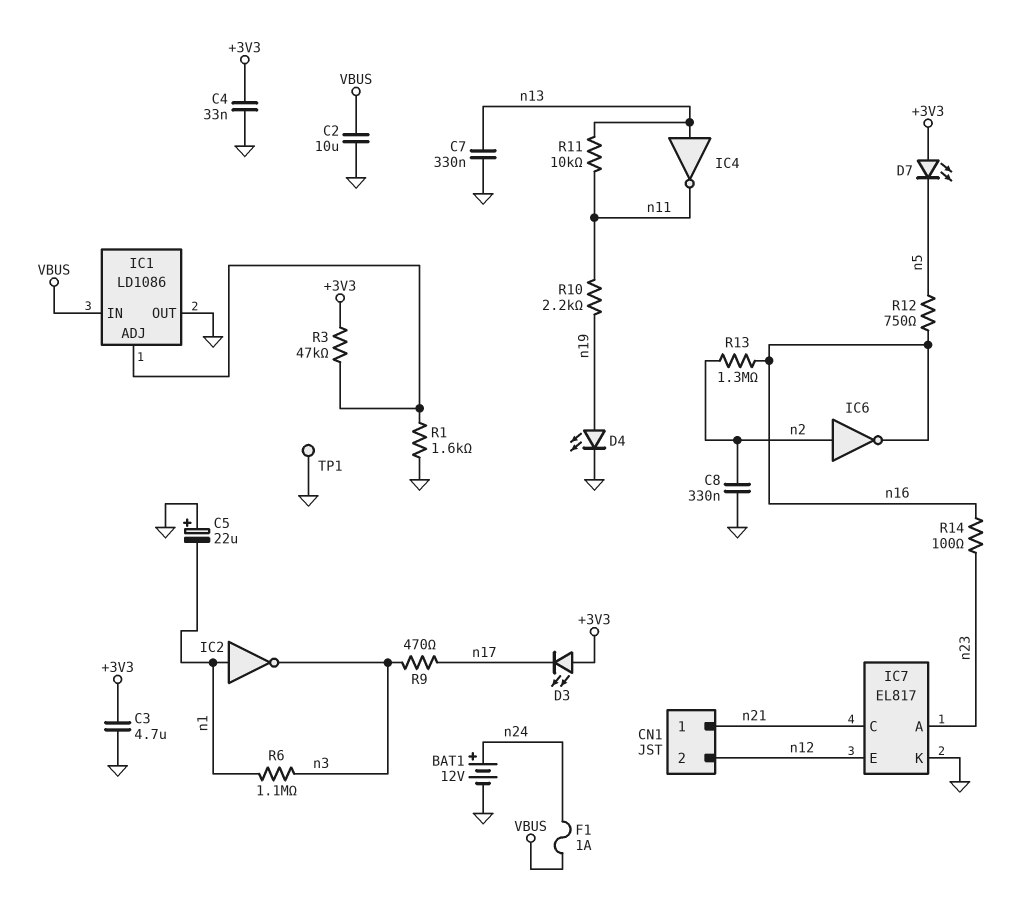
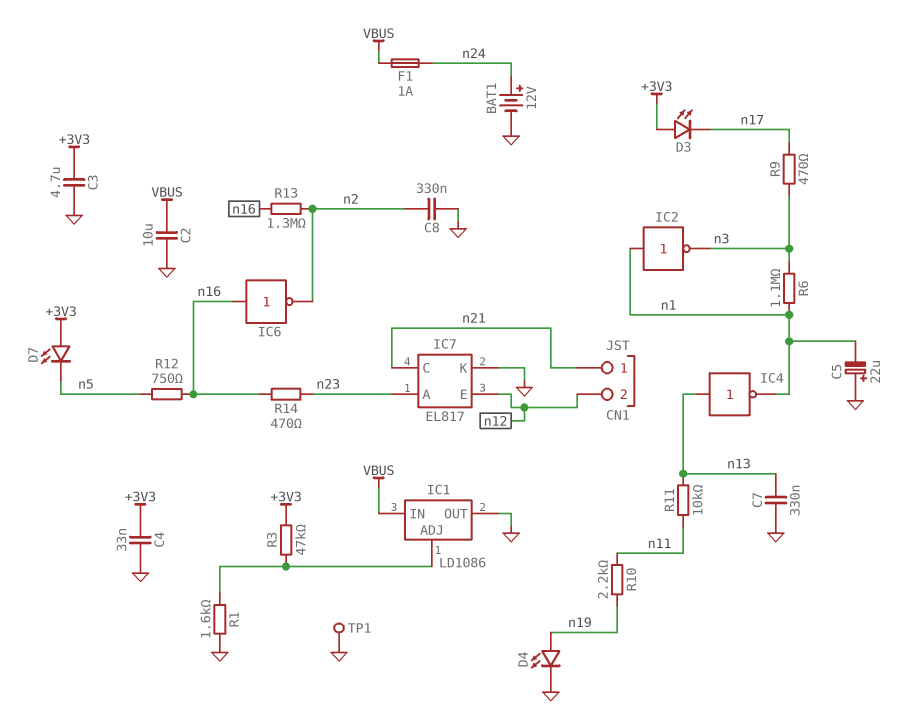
IC4: NOT (in n13, out n11) -> NOT (in n13, out n1)
IC6: NOT (in n2, out n16) -> NOT (in n16, out n2)
R14: 100 (n16, n23) -> 470 (n16, n23)

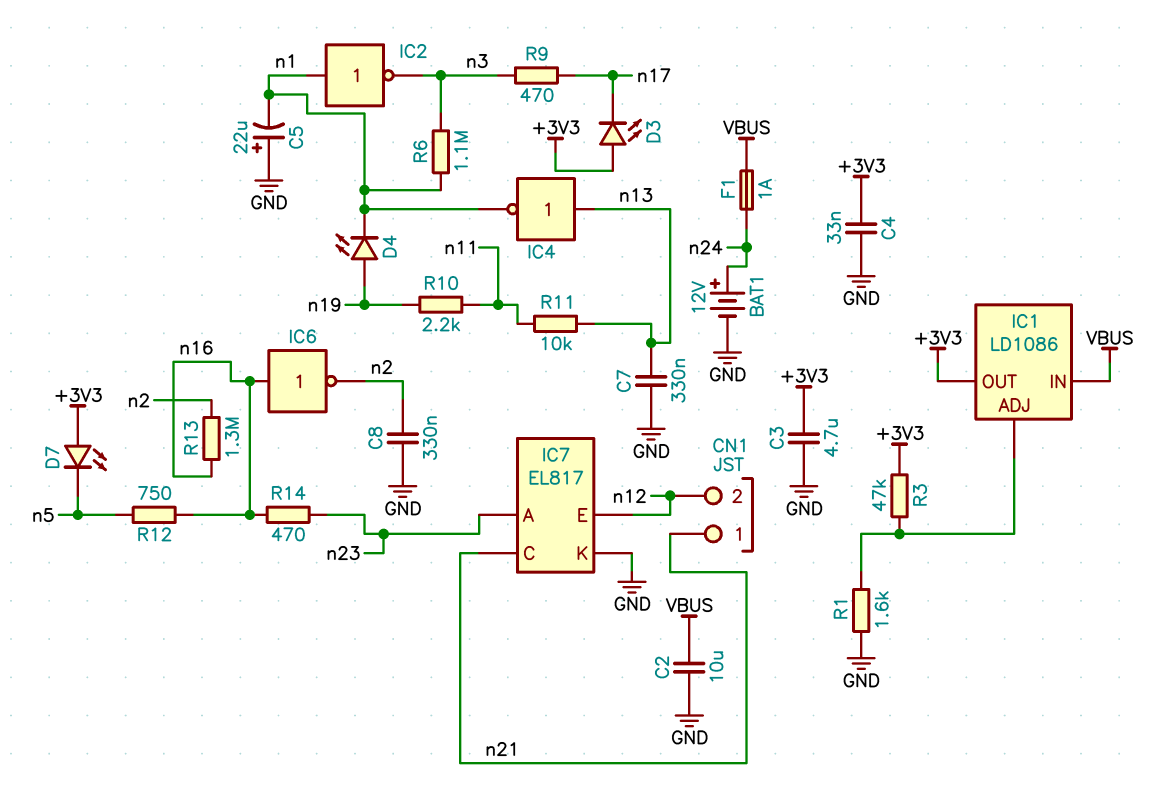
D4: LED (A n19, K GND) -> LED (A n19, K n1)
IC1 pin OUT: GND -> +3V3
TP1: test point (GND) -> none

